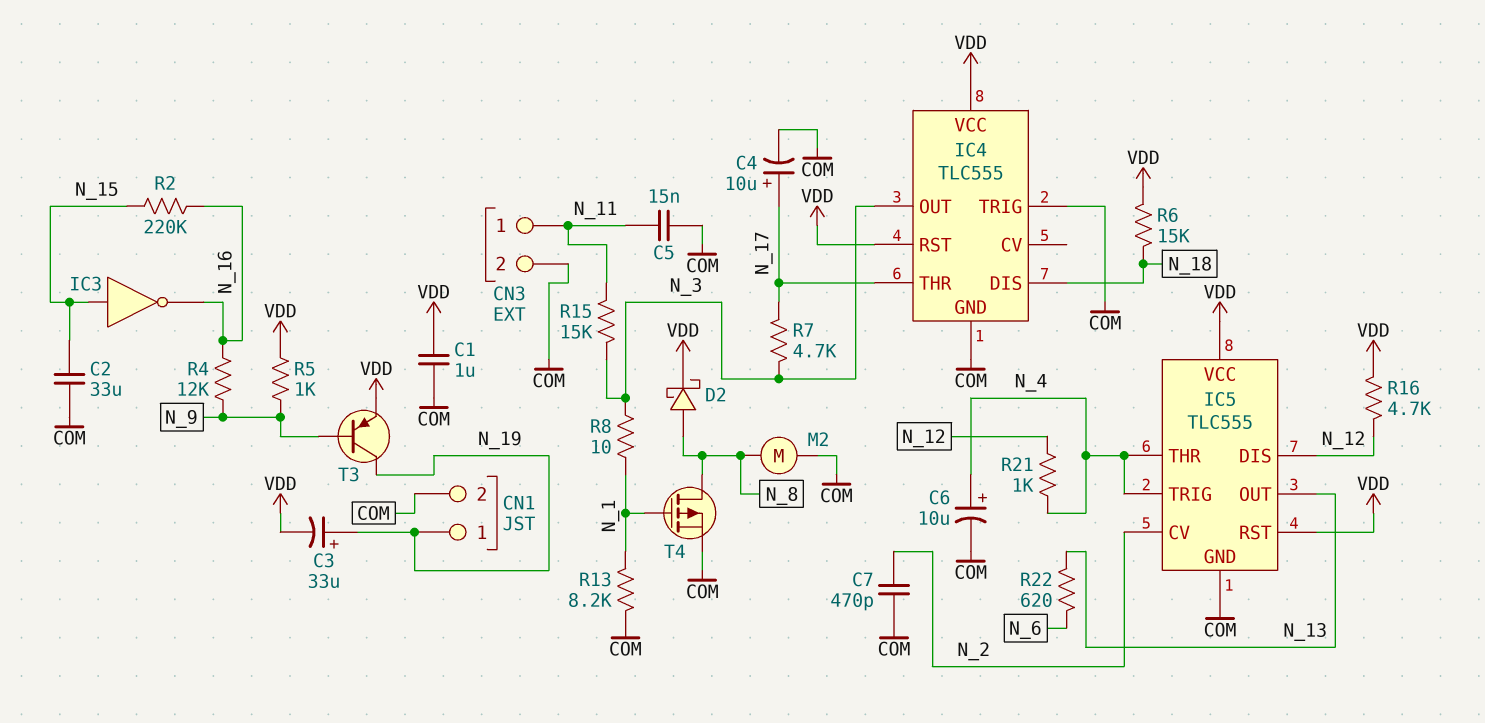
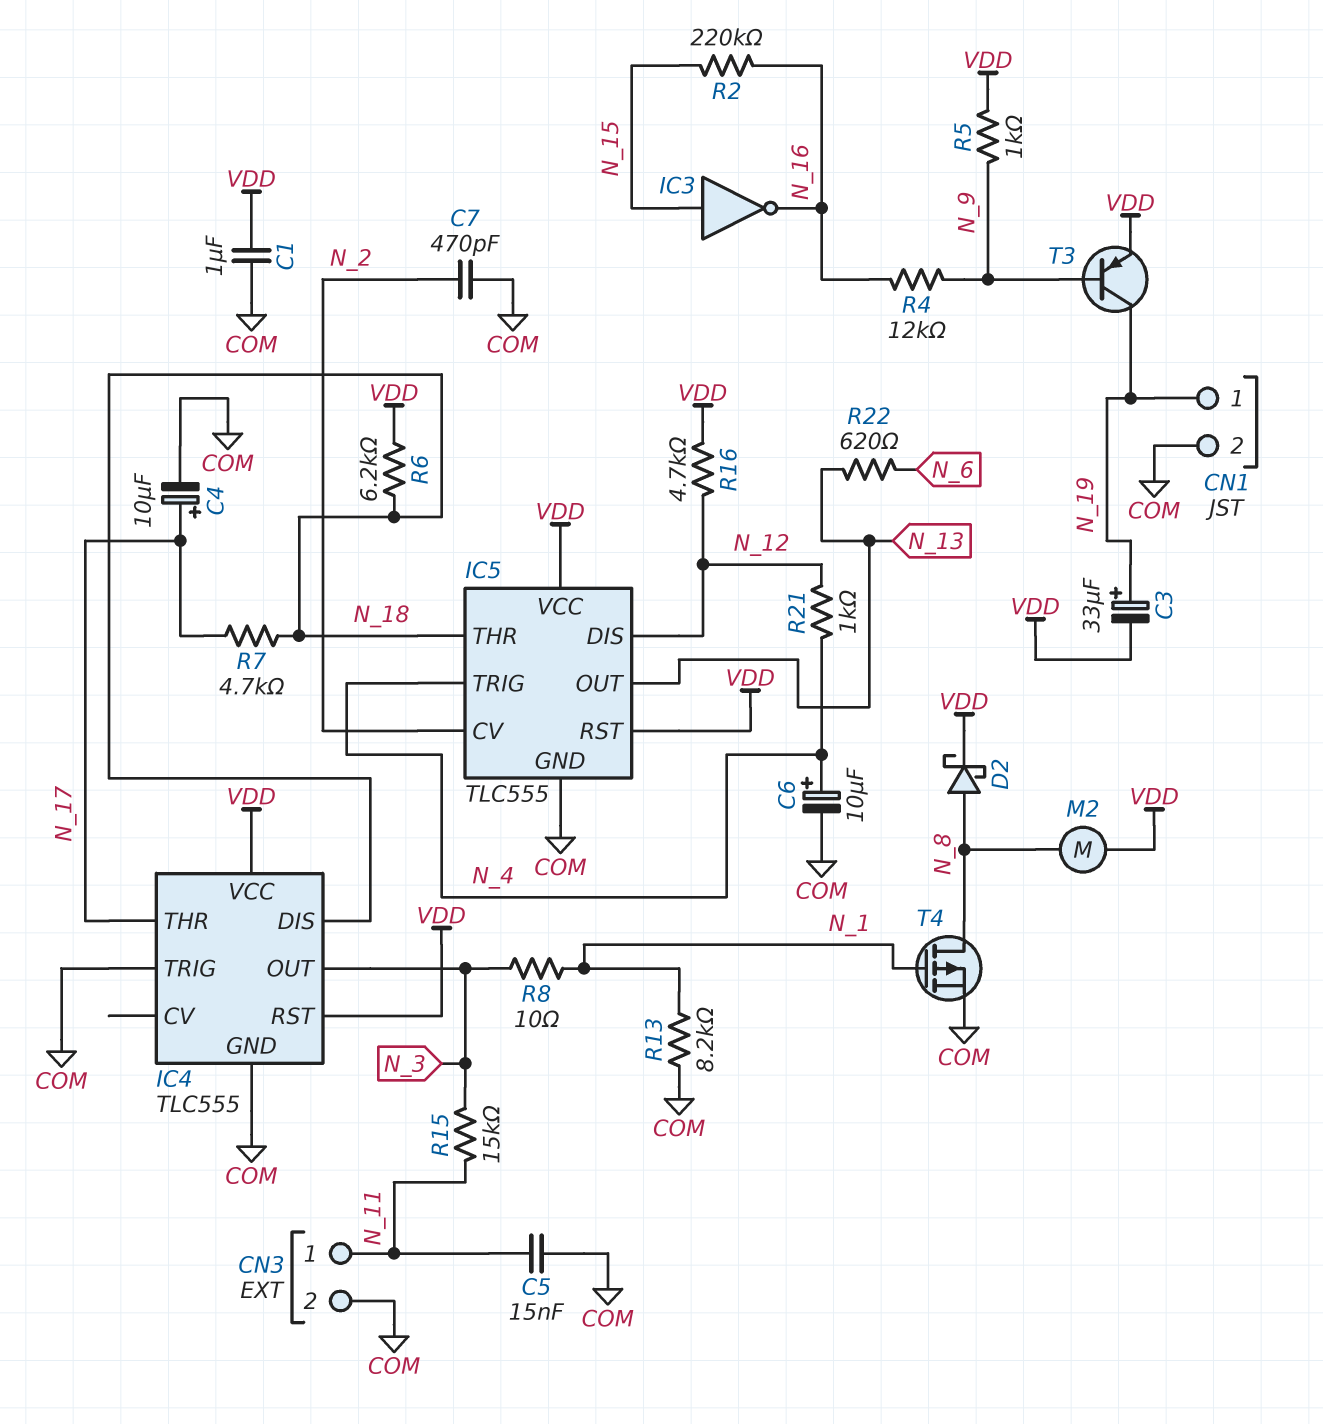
C2: 33uF (COM, N_15) -> none
IC5 pin THR: N_4 -> N_18
M2: motor (COM, N_8) -> motor (N_8, VDD)
R6: 15k (N_18, VDD) -> 6.2k (N_18, VDD)
R7: 4.7k (N_3, N_17) -> 4.7k (N_17, N_18)

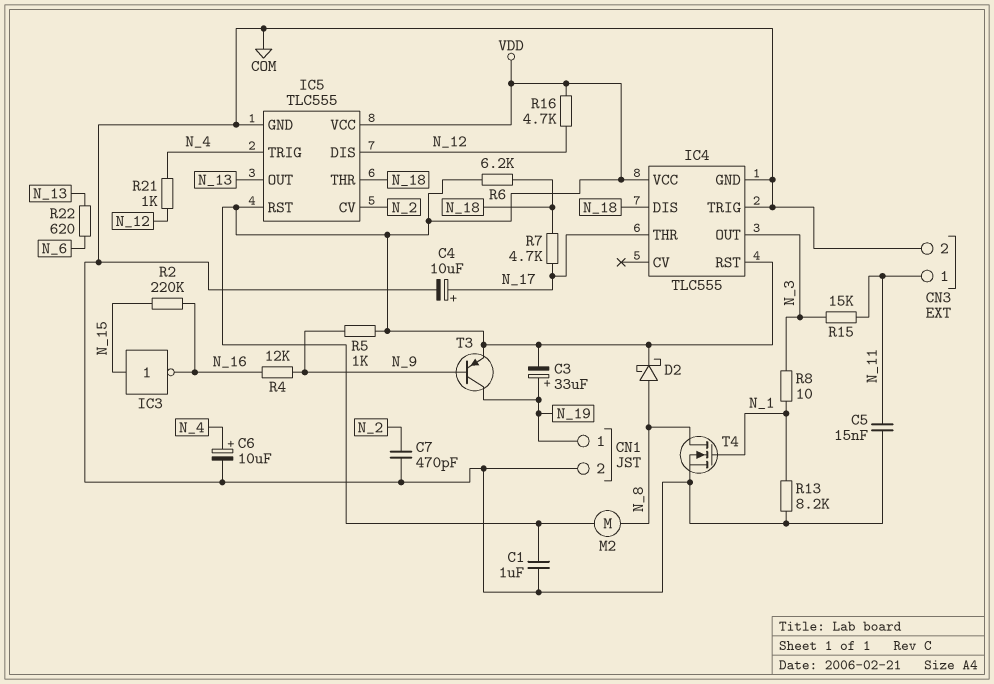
T4: PMOS (G N_1, D N_8, S COM) -> NMOS (G N_1, D N_8, S COM)

